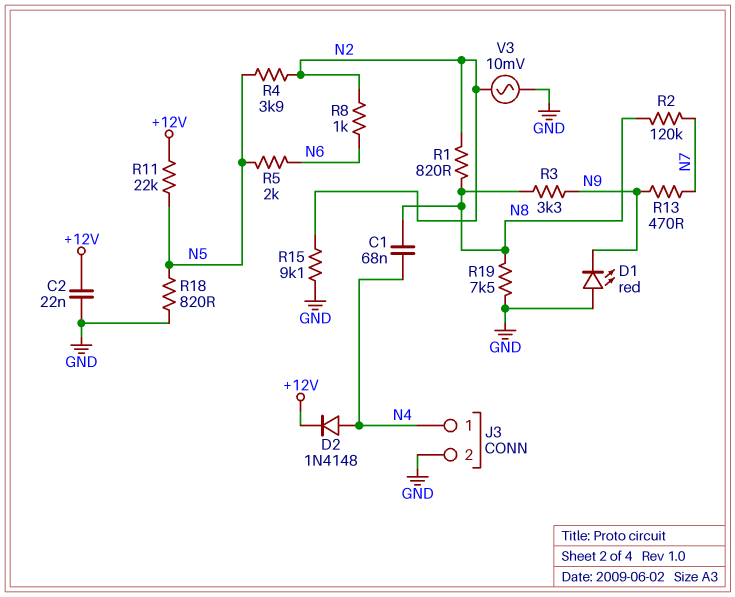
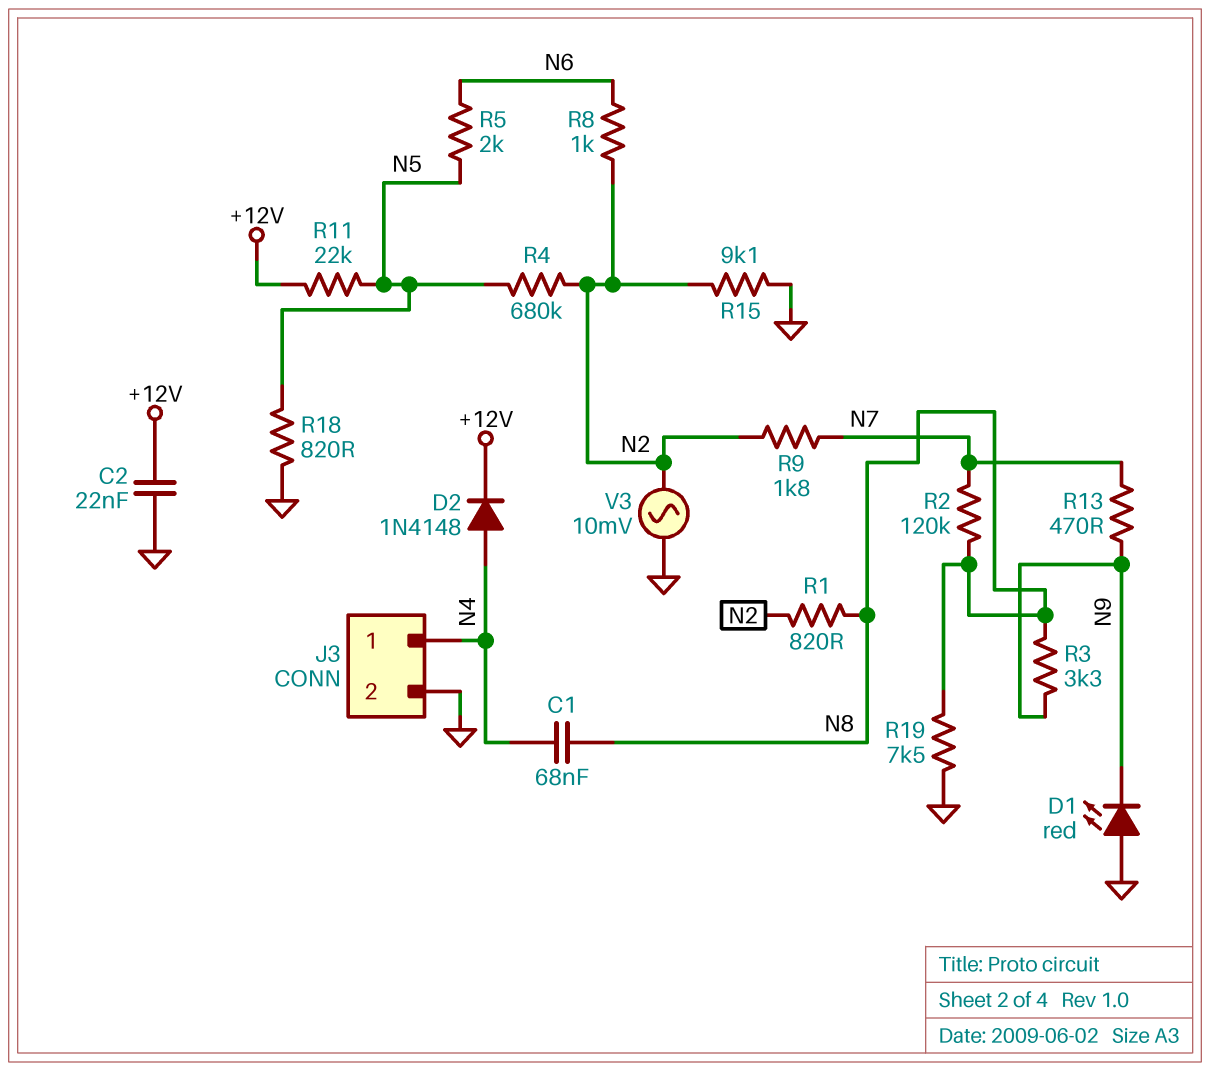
R4: 3.9k (N2, N5) -> 680k (N2, N5)
R9: none -> 1.8k (N2, N7)

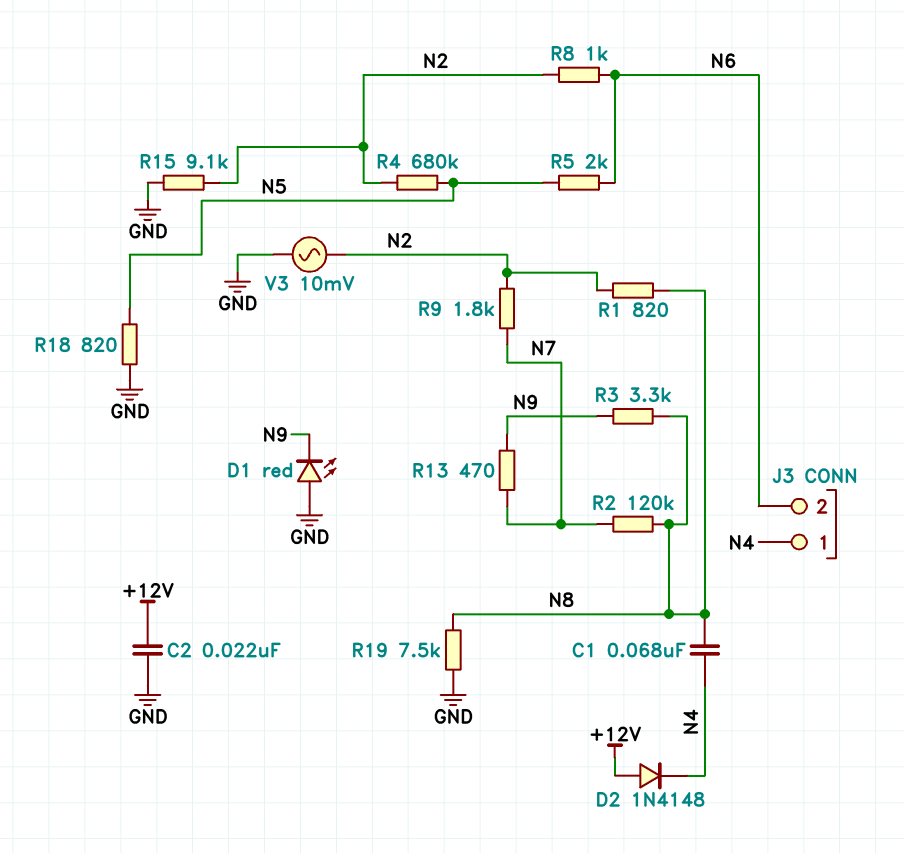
D2: diode 1N4148 (A N4, K +12V) -> diode 1N4148 (A +12V, K N4)
J3 pin 2: GND -> N6
R11: 22k (+12V, N5) -> none

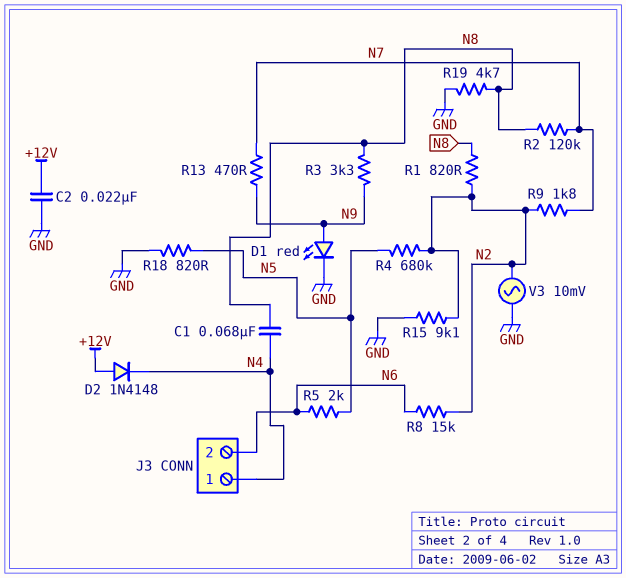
D1: LED red (A GND, K N9) -> LED red (A N9, K GND)
R8: 1k (N2, N6) -> 15k (N2, N6)
R19: 7.5k (GND, N8) -> 4.7k (GND, N8)

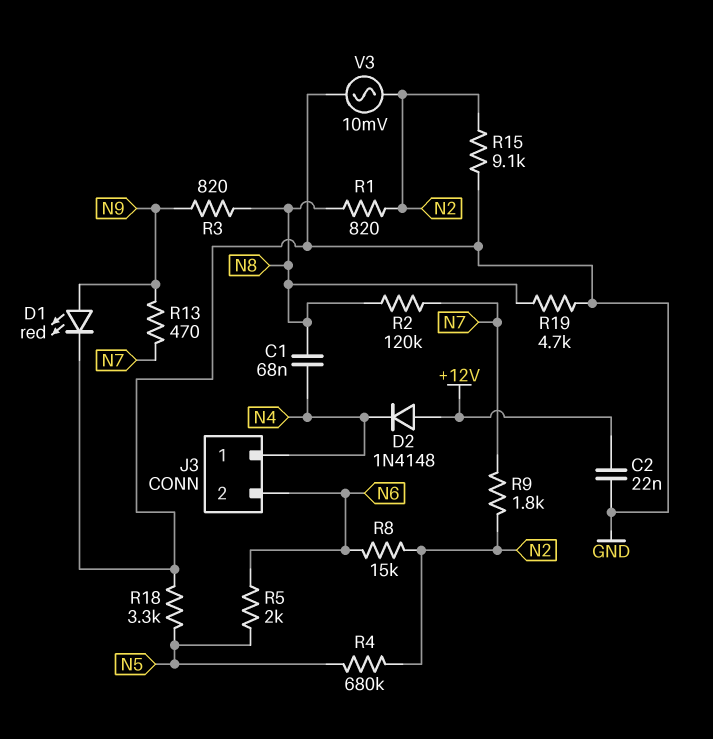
R3: 3.3k (N8, N9) -> 820 (N8, N9)
R18: 820 (GND, N5) -> 3.3k (GND, N5)

